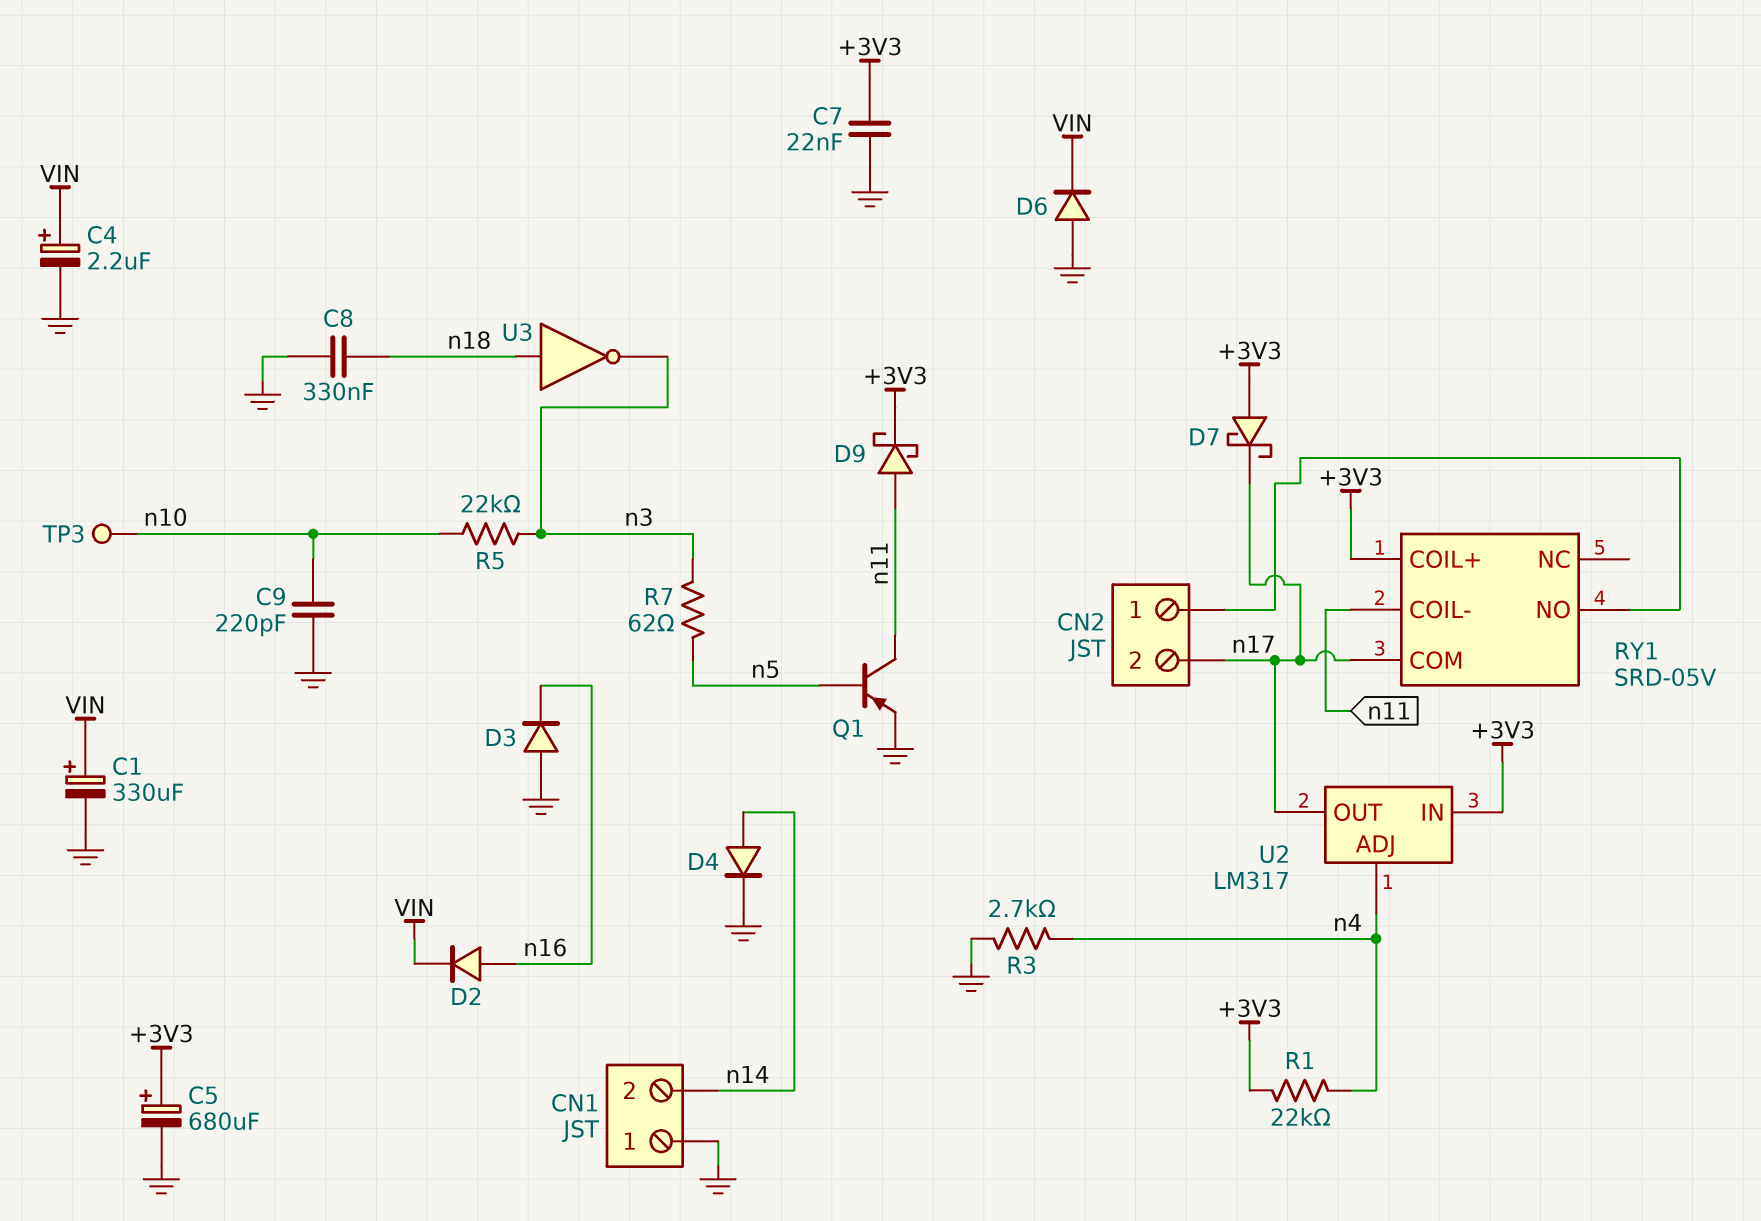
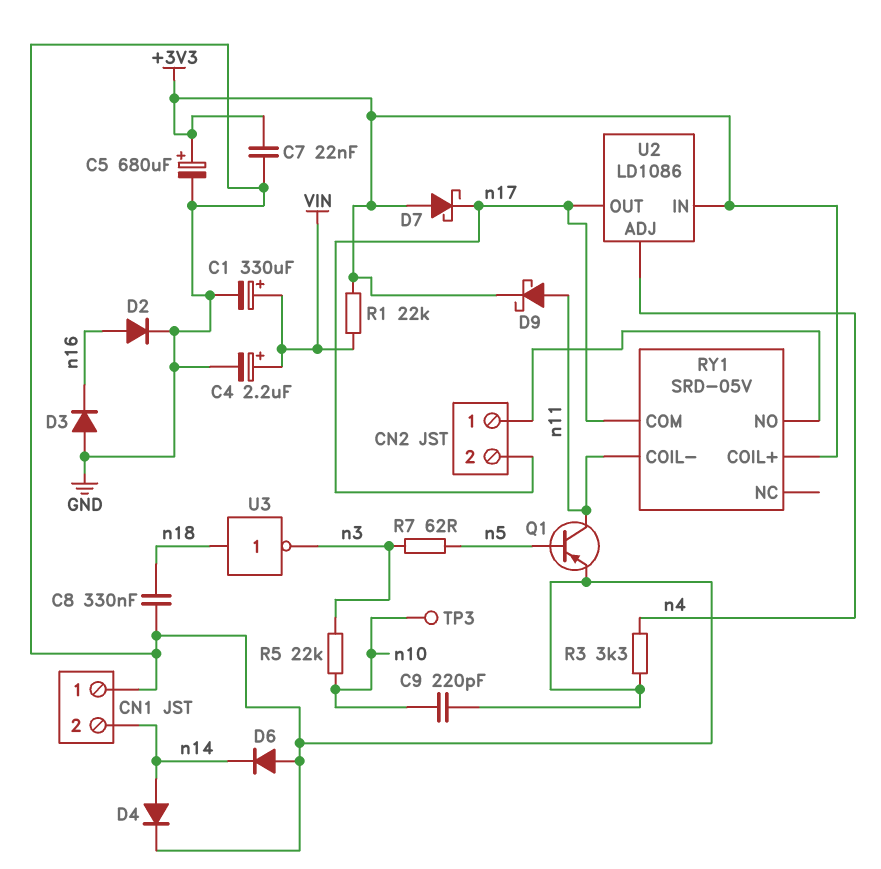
D2: diode (A n16, K VIN) -> diode (A n16, K GND)
D6: diode (A GND, K VIN) -> diode (A GND, K n14)
R1: 22k (+3V3, n4) -> 22k (+3V3, VIN)
R3: 2.7k (GND, n4) -> 3.3k (GND, n4)
U2: LM317 -> LD1086

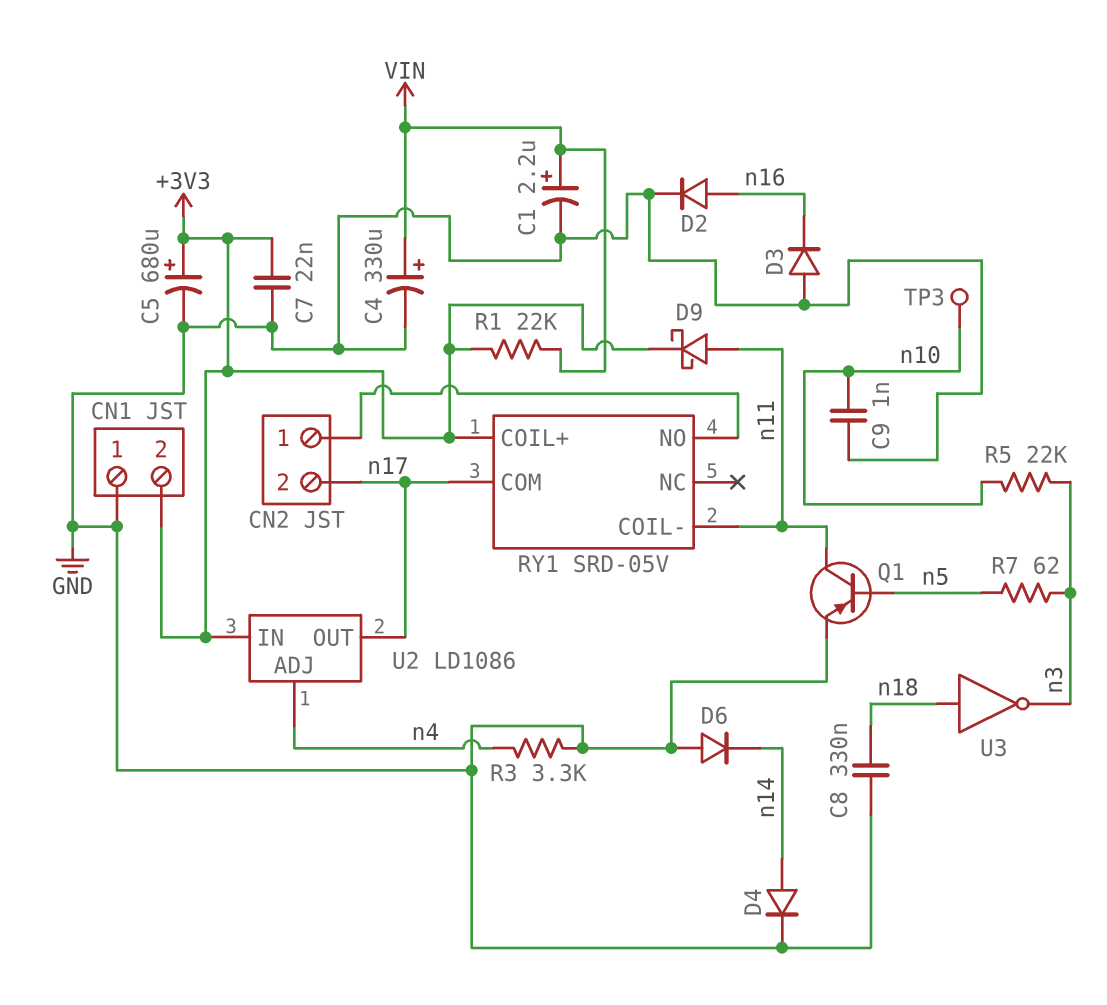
C1: 330uF (plus VIN, minus GND) -> 2.2uF (plus VIN, minus GND)
C4: 2.2uF (plus VIN, minus GND) -> 330uF (plus VIN, minus GND)
C9: 220pF (GND, n10) -> 1nF (GND, n10)
CN1 pin 2: n14 -> +3V3
D7: schottky (A +3V3, K n17) -> none

